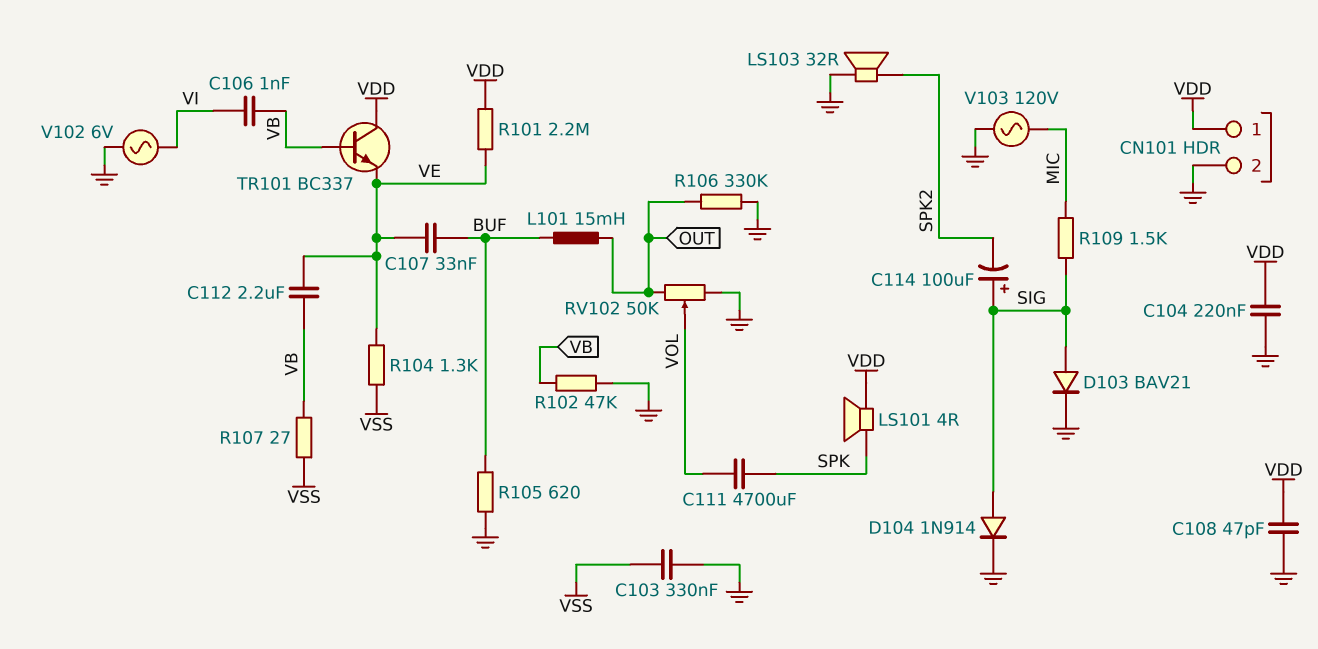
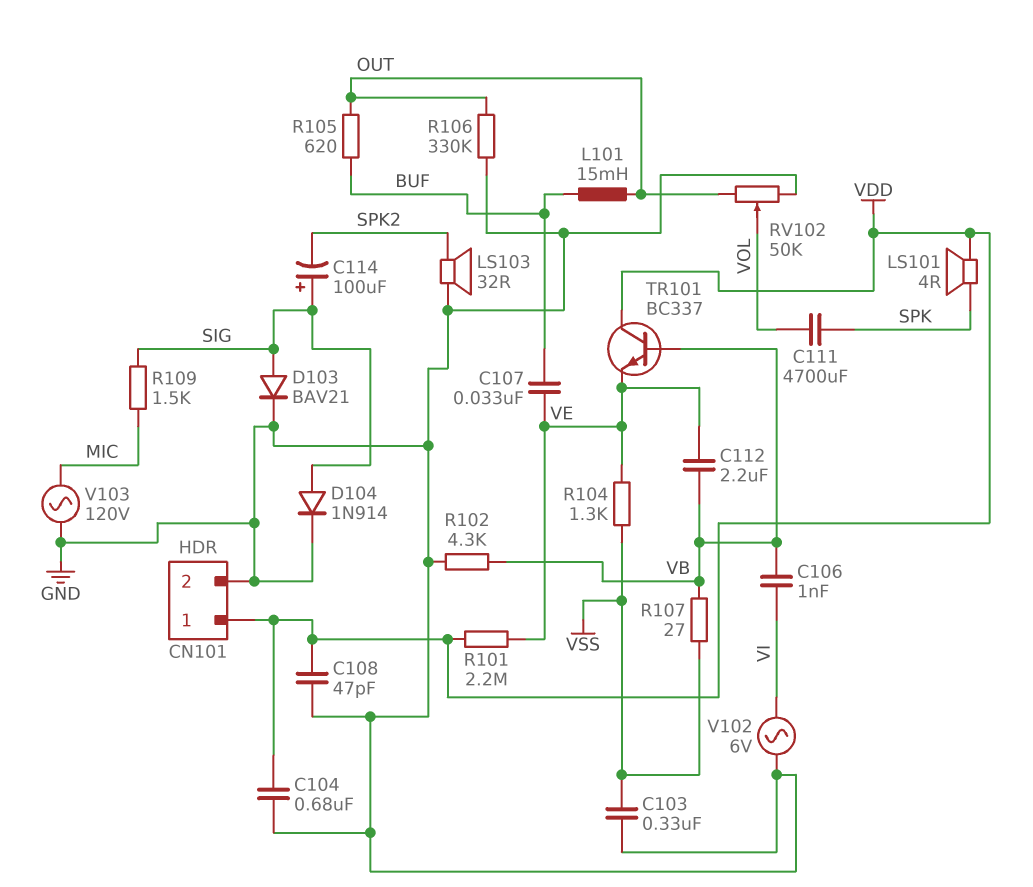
C104: 220nF (GND, VDD) -> 680nF (GND, VDD)
R102: 47k (GND, VB) -> 4.3k (GND, VB)
R105: 620 (BUF, GND) -> 620 (BUF, OUT)

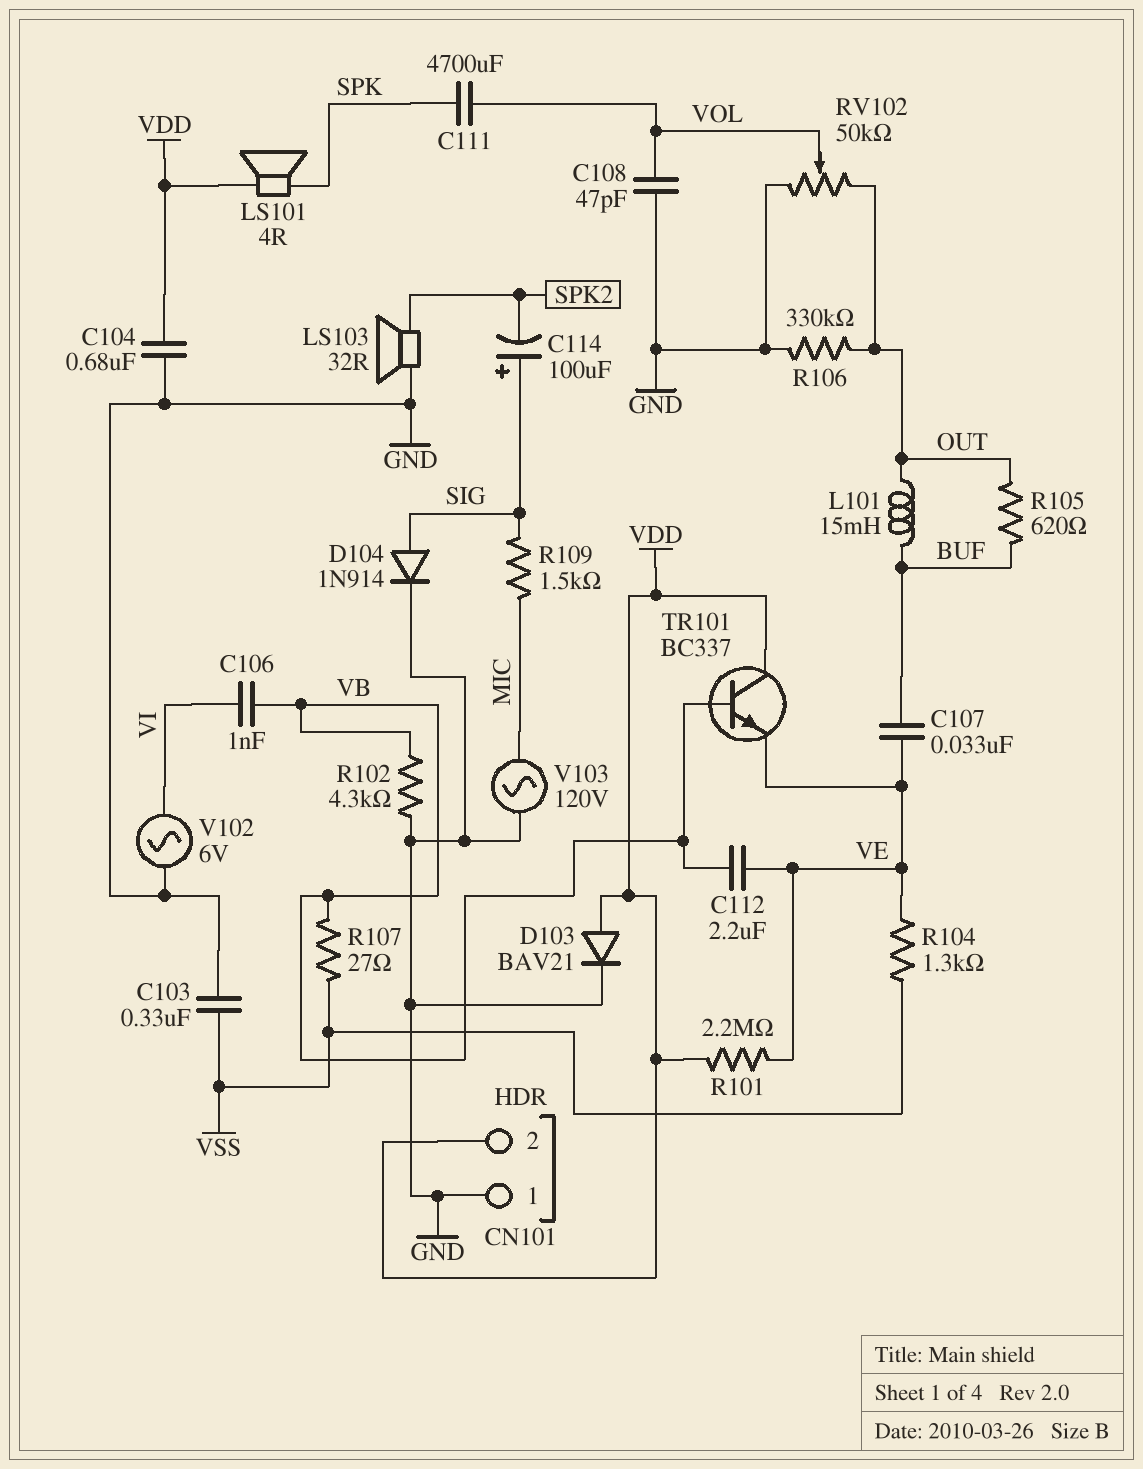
C108: 47pF (GND, VDD) -> 47pF (GND, VOL)
CN101 pin 1: VDD -> GND
CN101 pin 2: GND -> VDD
D103: diode BAV21 (A SIG, K GND) -> diode BAV21 (A VDD, K GND)

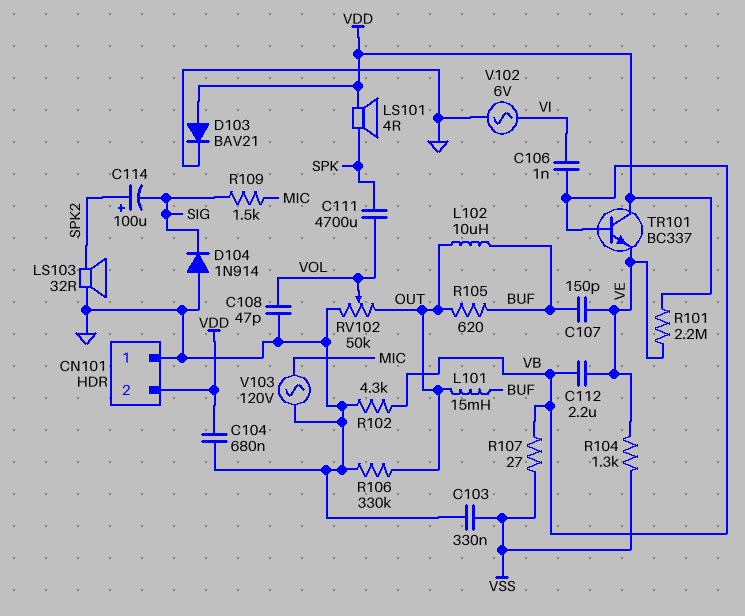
C107: 33nF (BUF, VE) -> 150pF (BUF, VE)
C114: 100uF (plus SIG, minus SPK2) -> 100uF (plus SPK2, minus SIG)
D104: diode 1N914 (A SIG, K GND) -> diode 1N914 (A GND, K SIG)
L102: none -> 10uH (BUF, OUT)

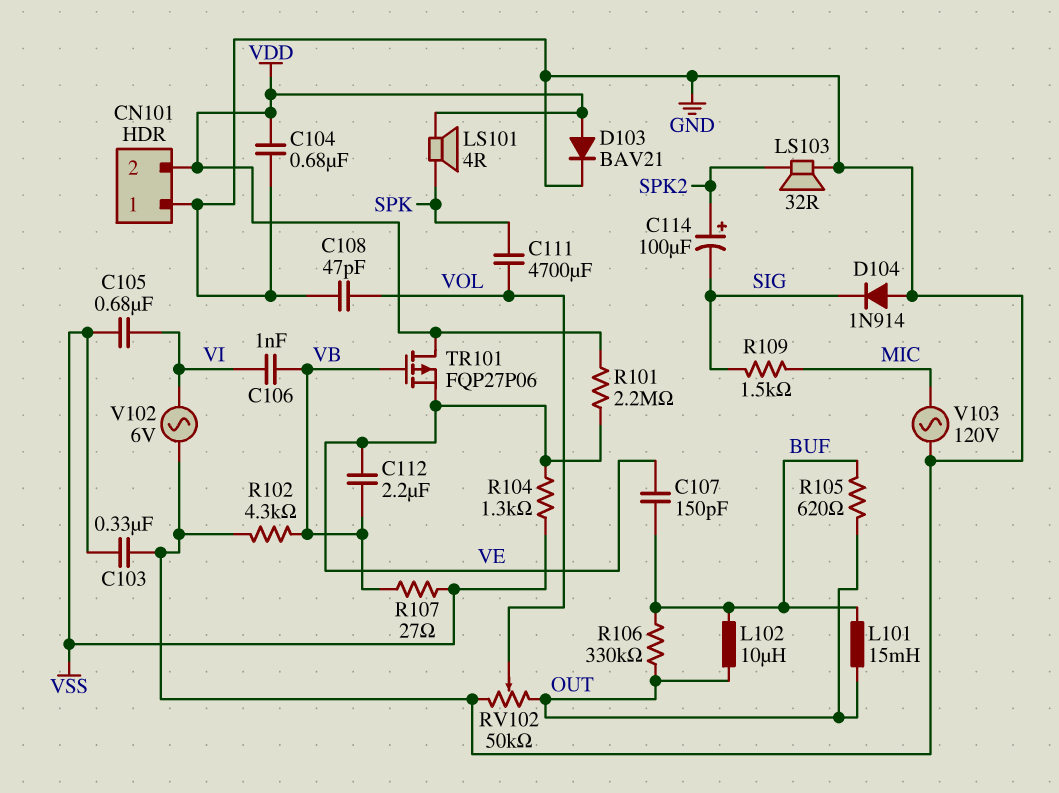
C105: none -> 680nF (VI, VSS)
R106: 330k (GND, OUT) -> 330k (BUF, OUT)
TR101: NPN BC337 (B VB, C VDD, E VE) -> PMOS FQP27P06 (G VB, D VDD, S VE)

